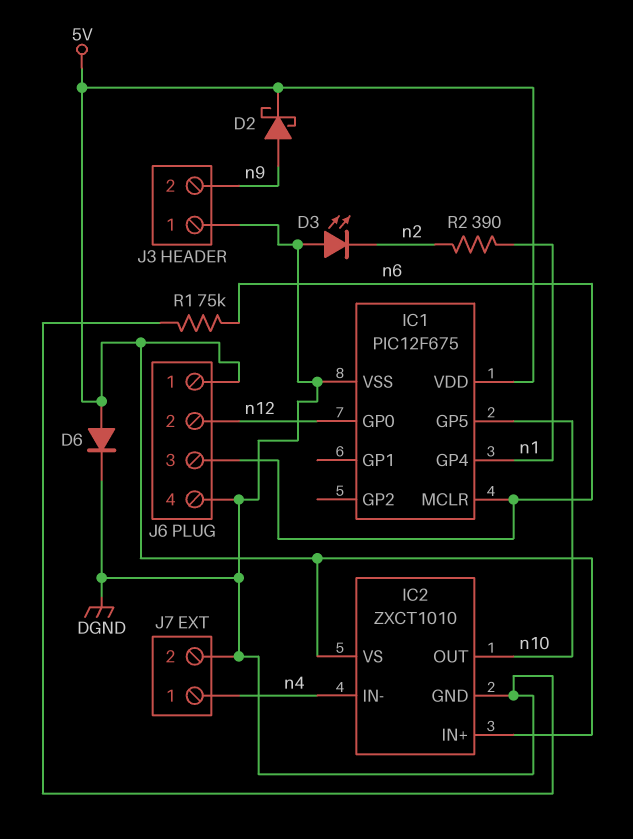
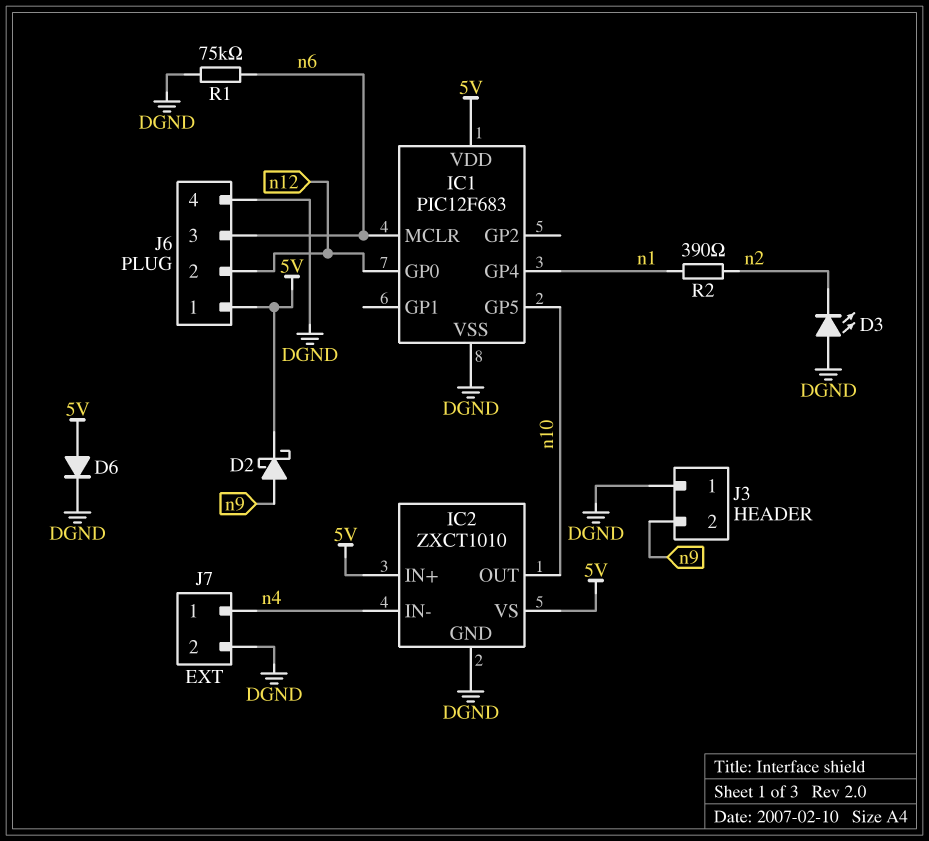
IC1: PIC12F675 -> PIC12F683

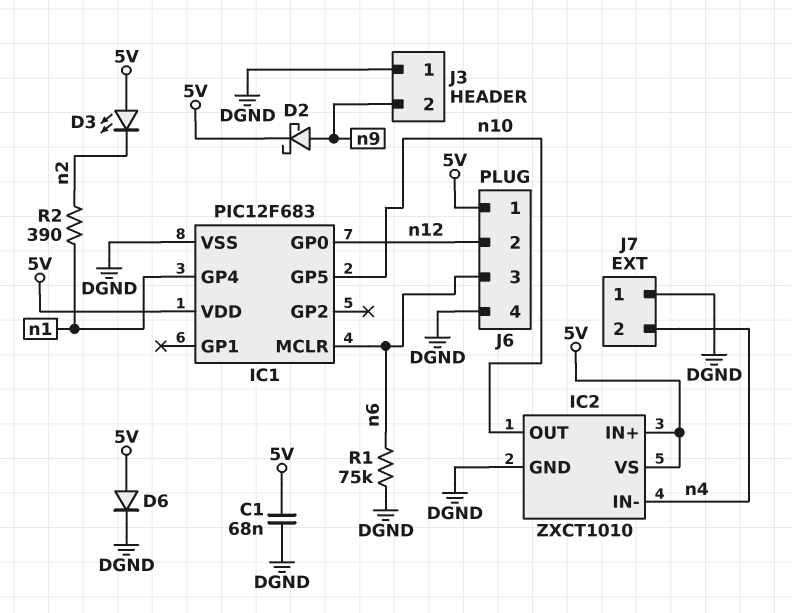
C1: none -> 68nF (5V, DGND)
D3: LED (A DGND, K n2) -> LED (A 5V, K n2)
J7 pin 1: n4 -> DGND
J7 pin 2: DGND -> n4

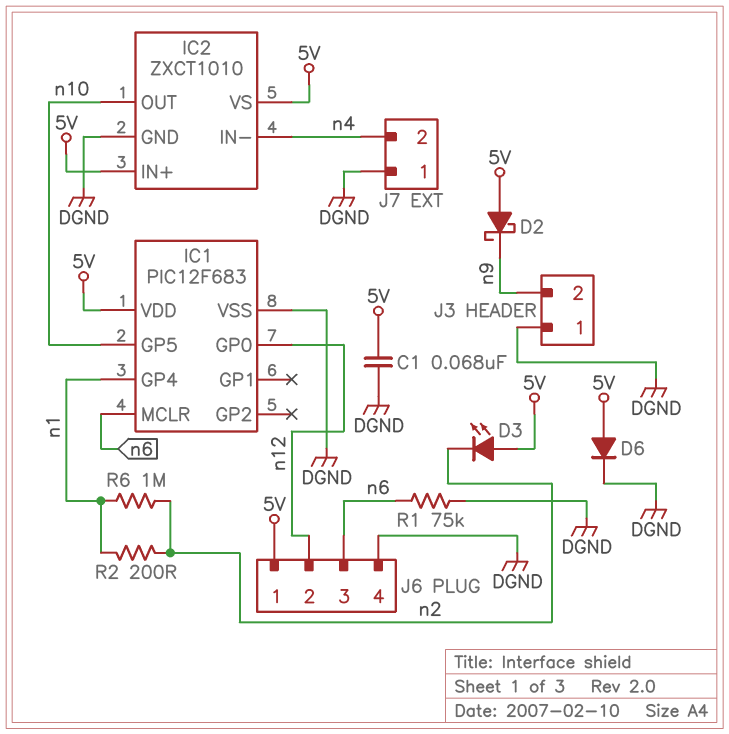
D2: schottky (A n9, K 5V) -> schottky (A 5V, K n9)
R2: 390 (n1, n2) -> 200 (n1, n2)
R6: none -> 1M (n1, n2)

